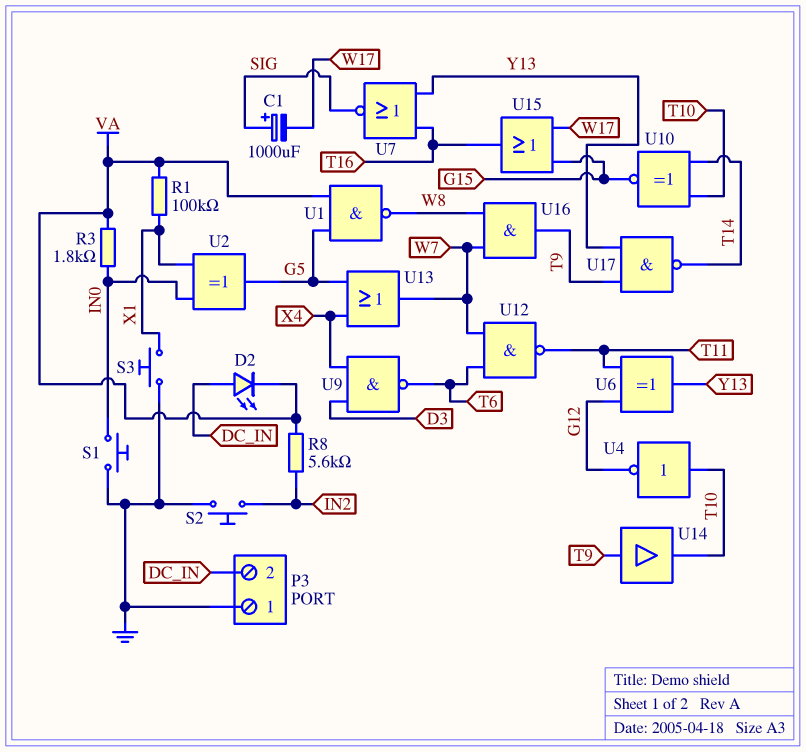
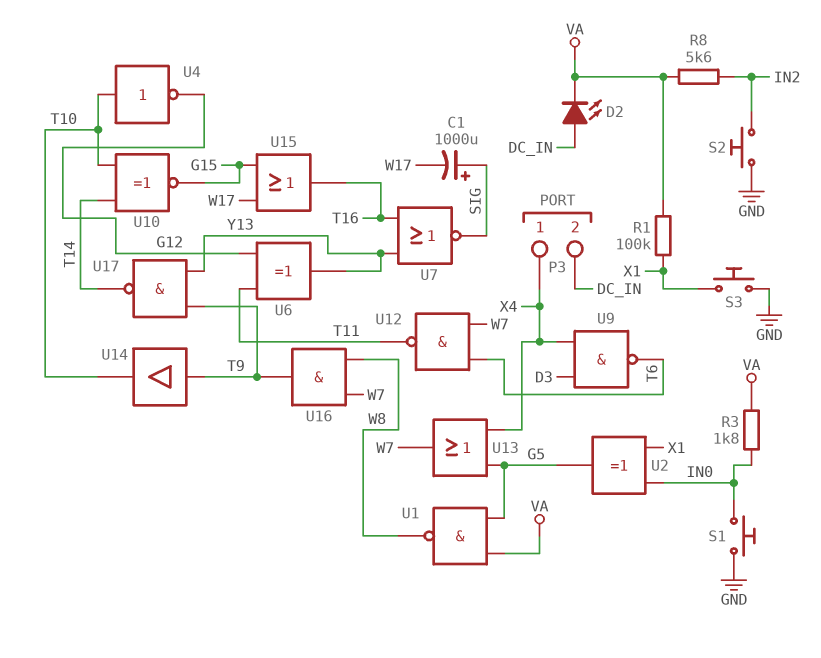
P3 pin 1: GND -> X4

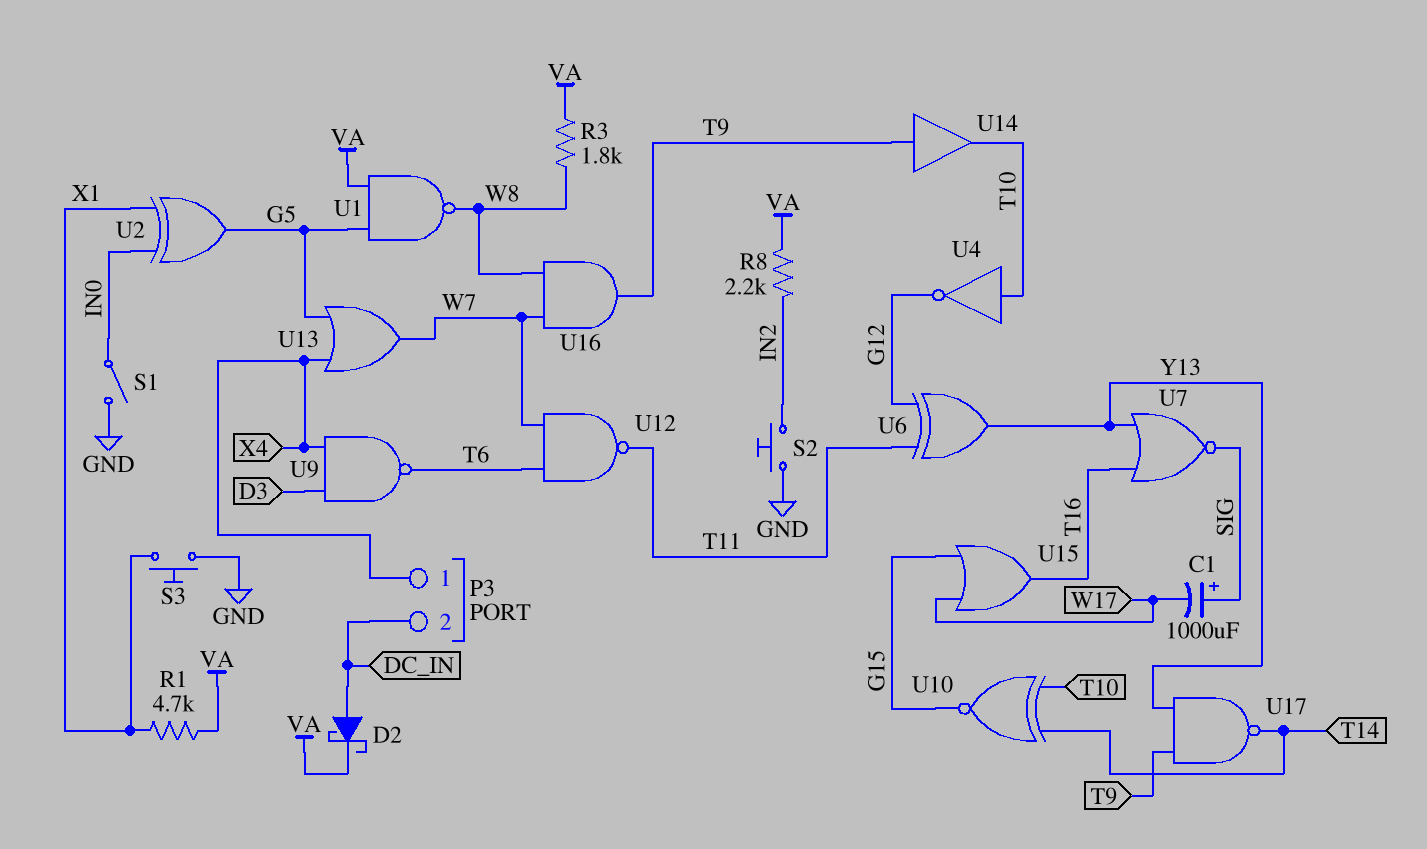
D2: LED (A DC_IN, K VA) -> schottky (A DC_IN, K VA)
R1: 100k (VA, X1) -> 4.7k (VA, X1)
R3: 1.8k (IN0, VA) -> 1.8k (VA, W8)
R8: 5.6k (IN2, VA) -> 2.2k (IN2, VA)
S1: button (GND, IN0) -> switch (GND, IN0)

